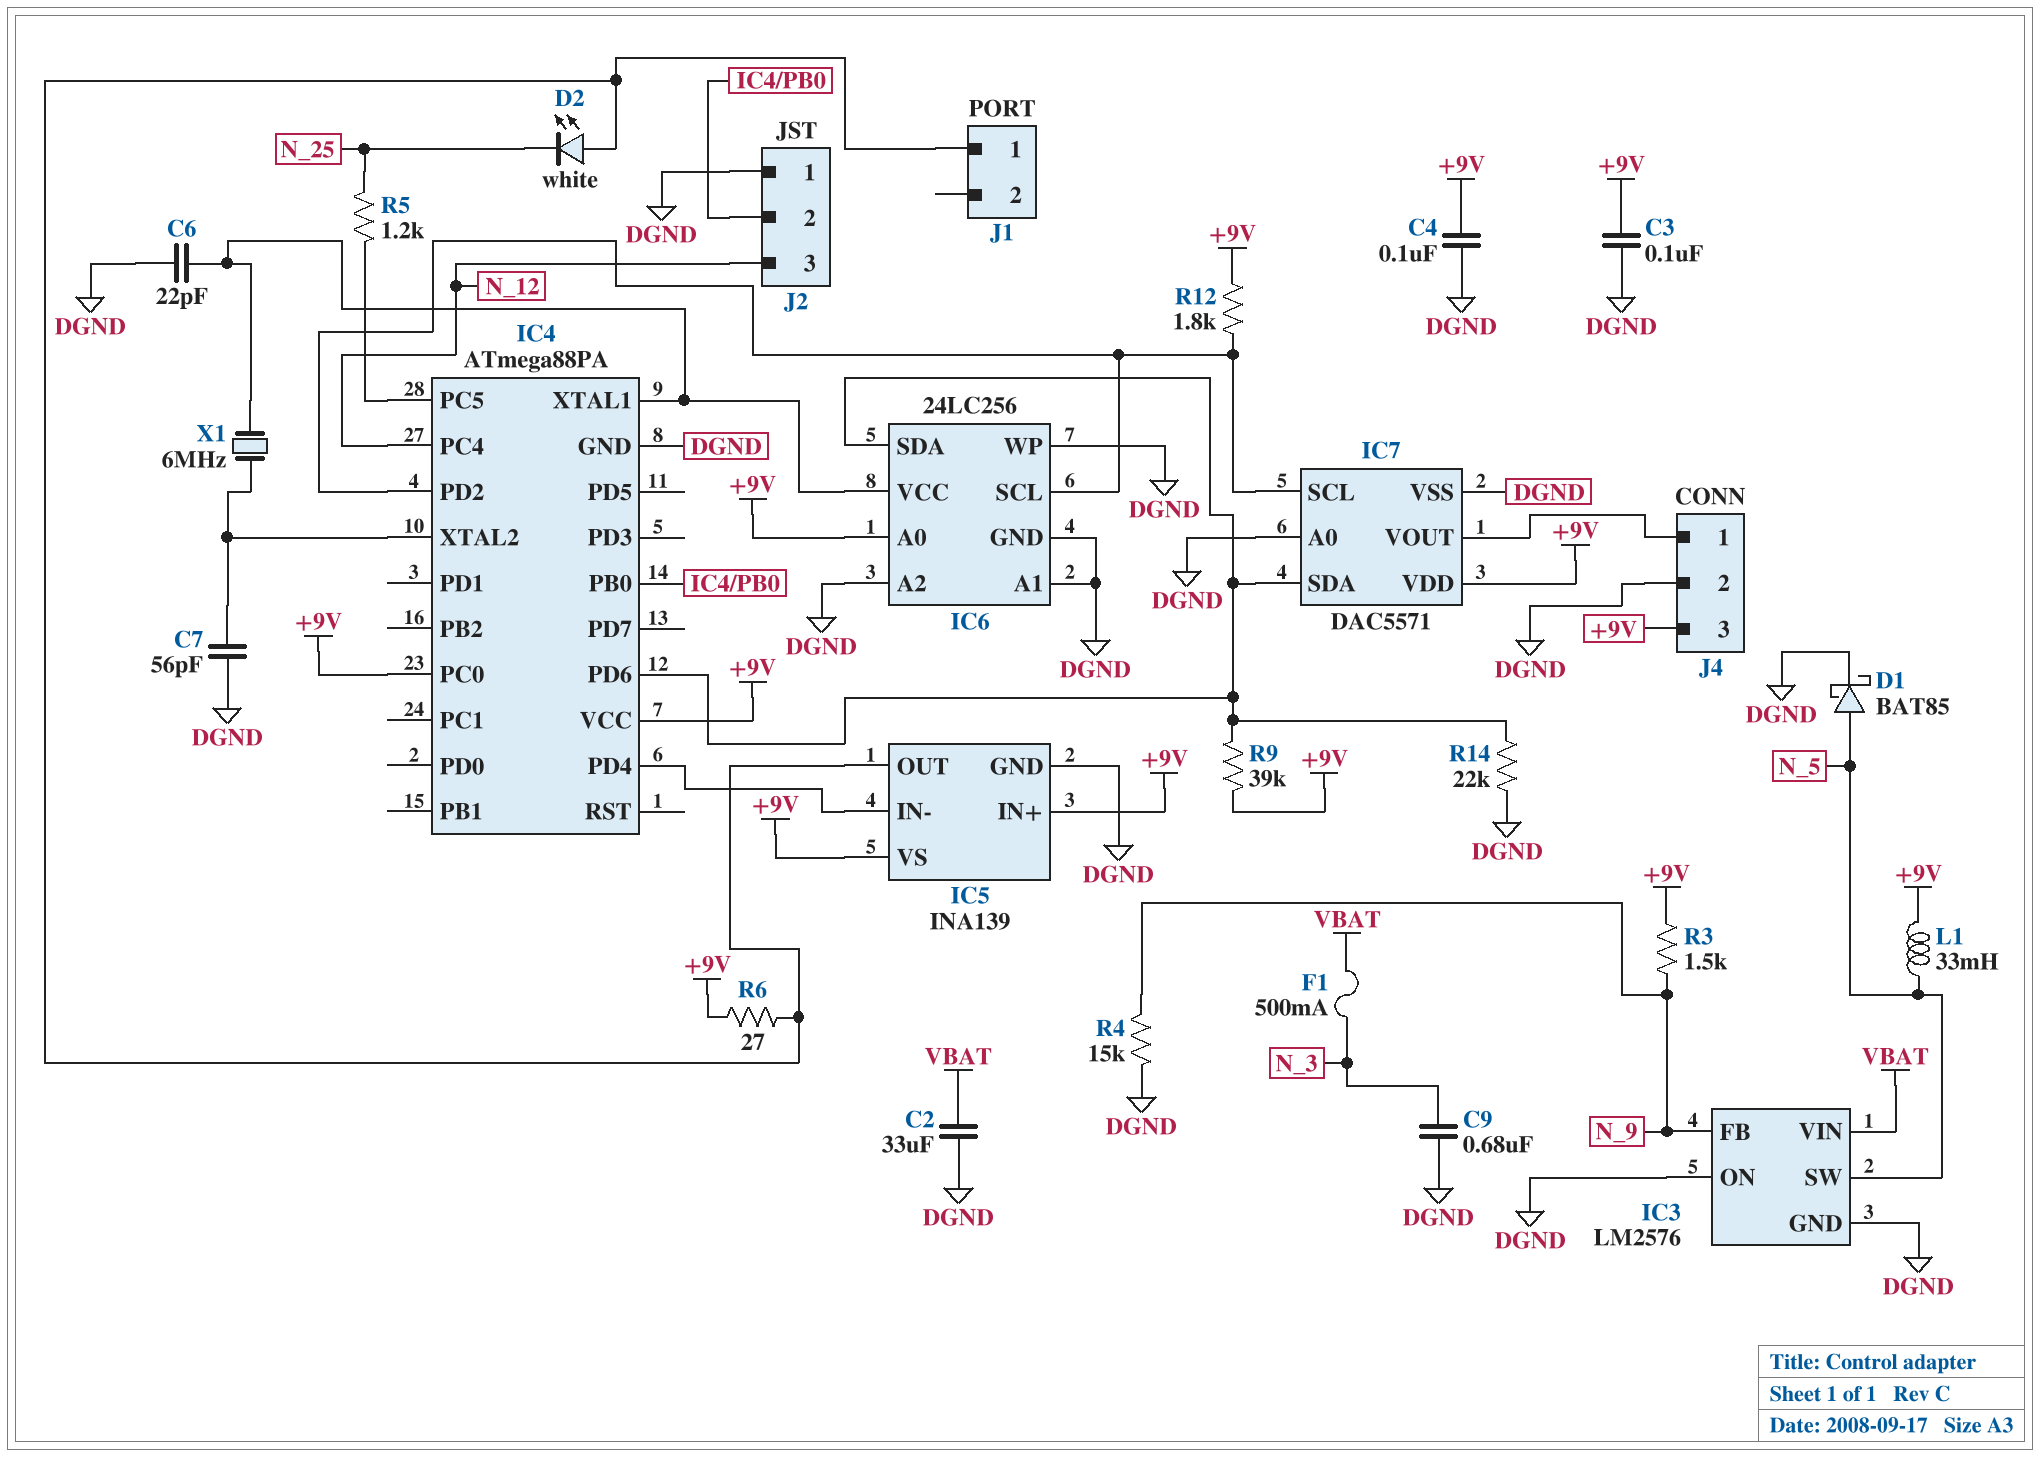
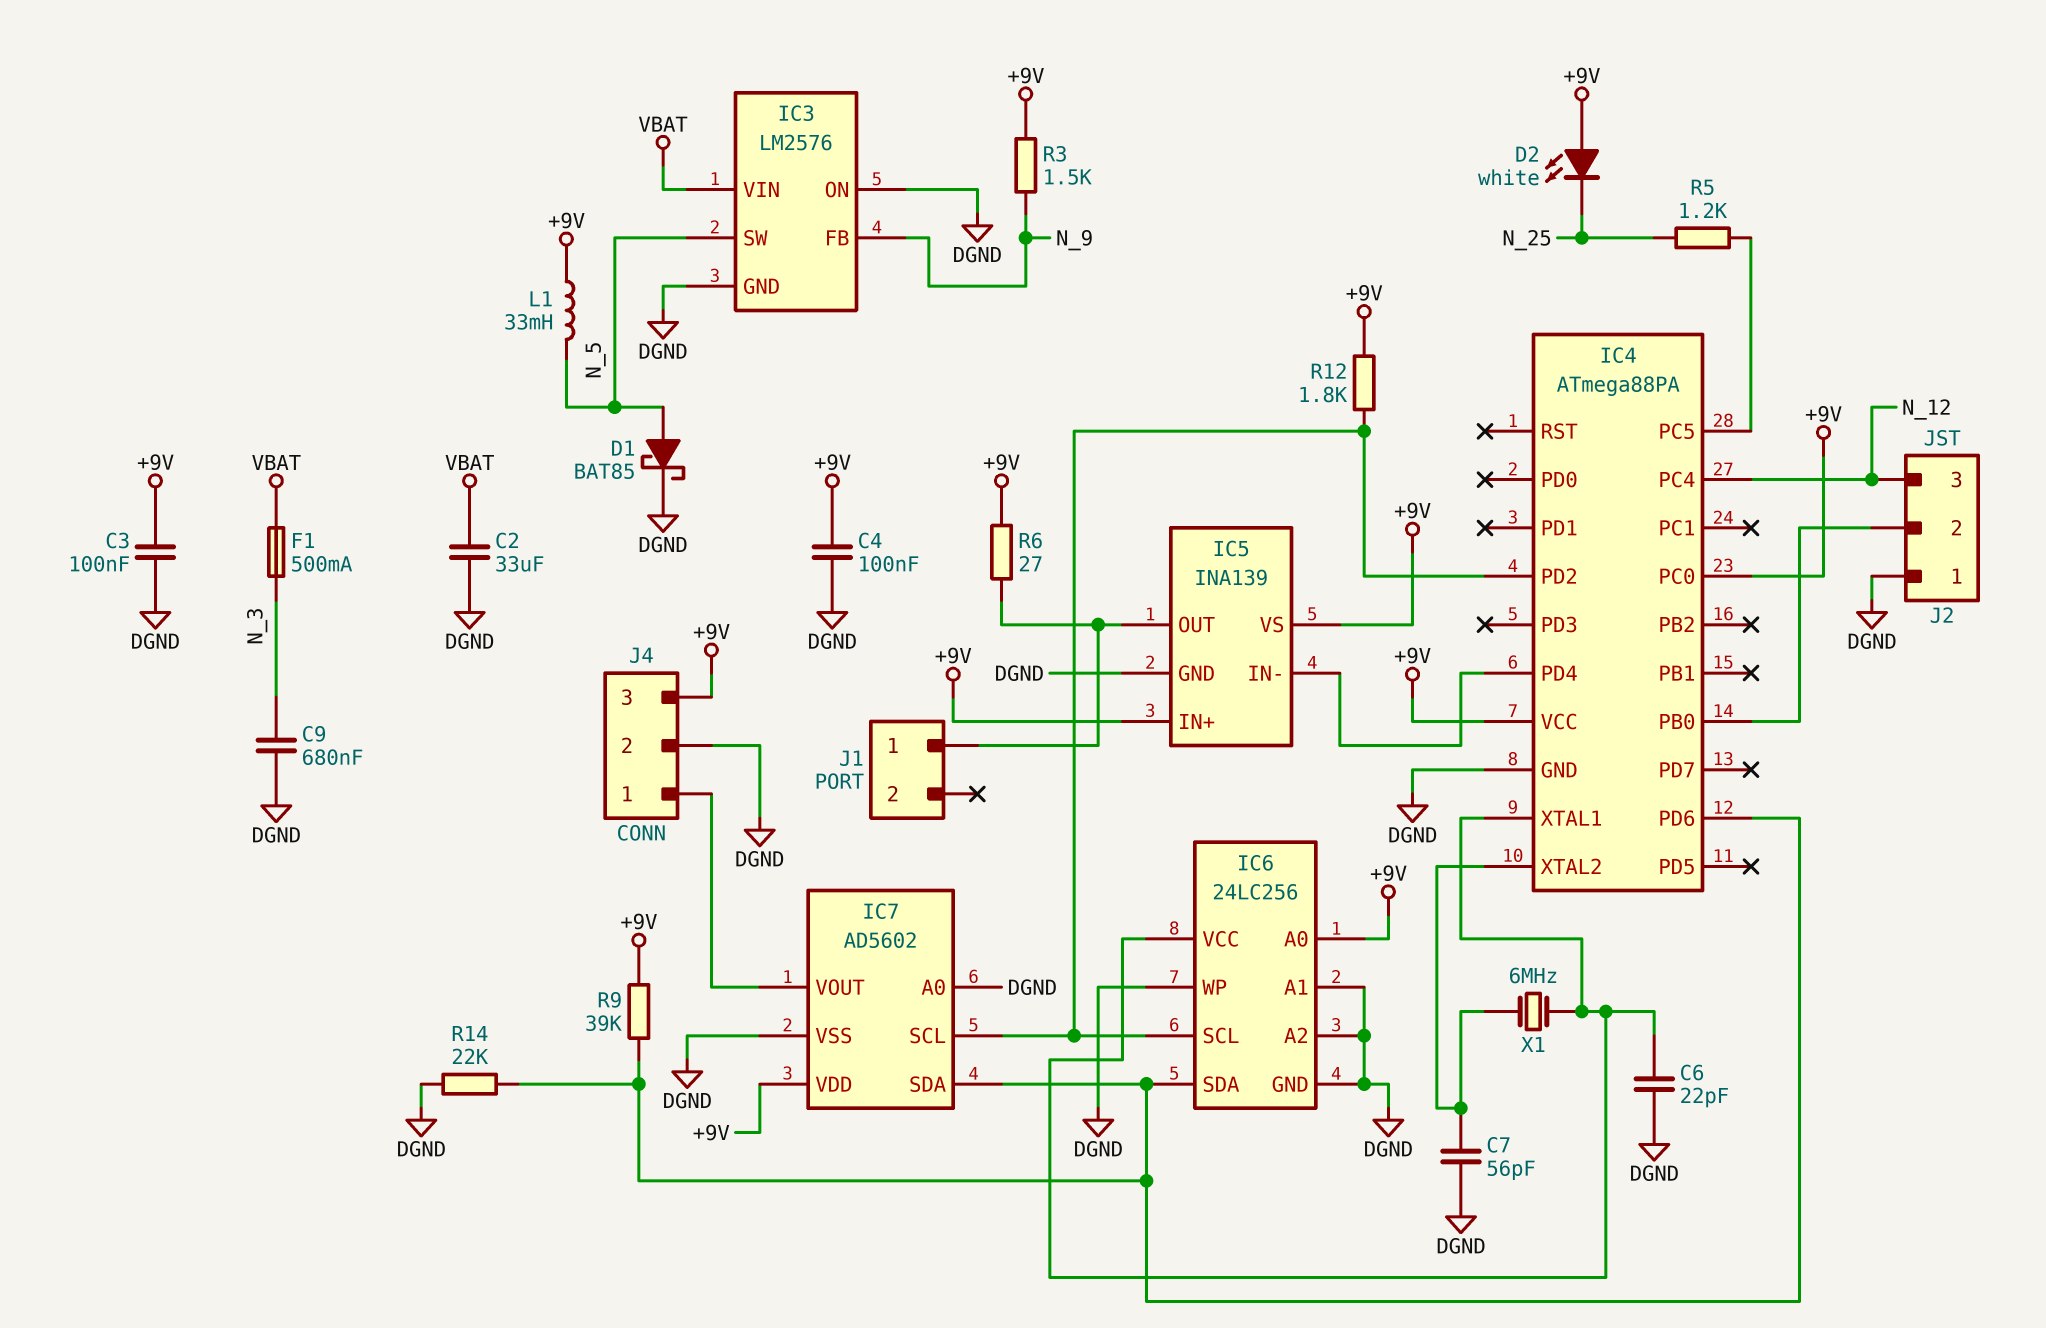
D2: LED white (A IC5/OUT, K N_25) -> LED white (A +9V, K N_25)
IC7: DAC5571 -> AD5602
R4: 15k (DGND, N_9) -> none

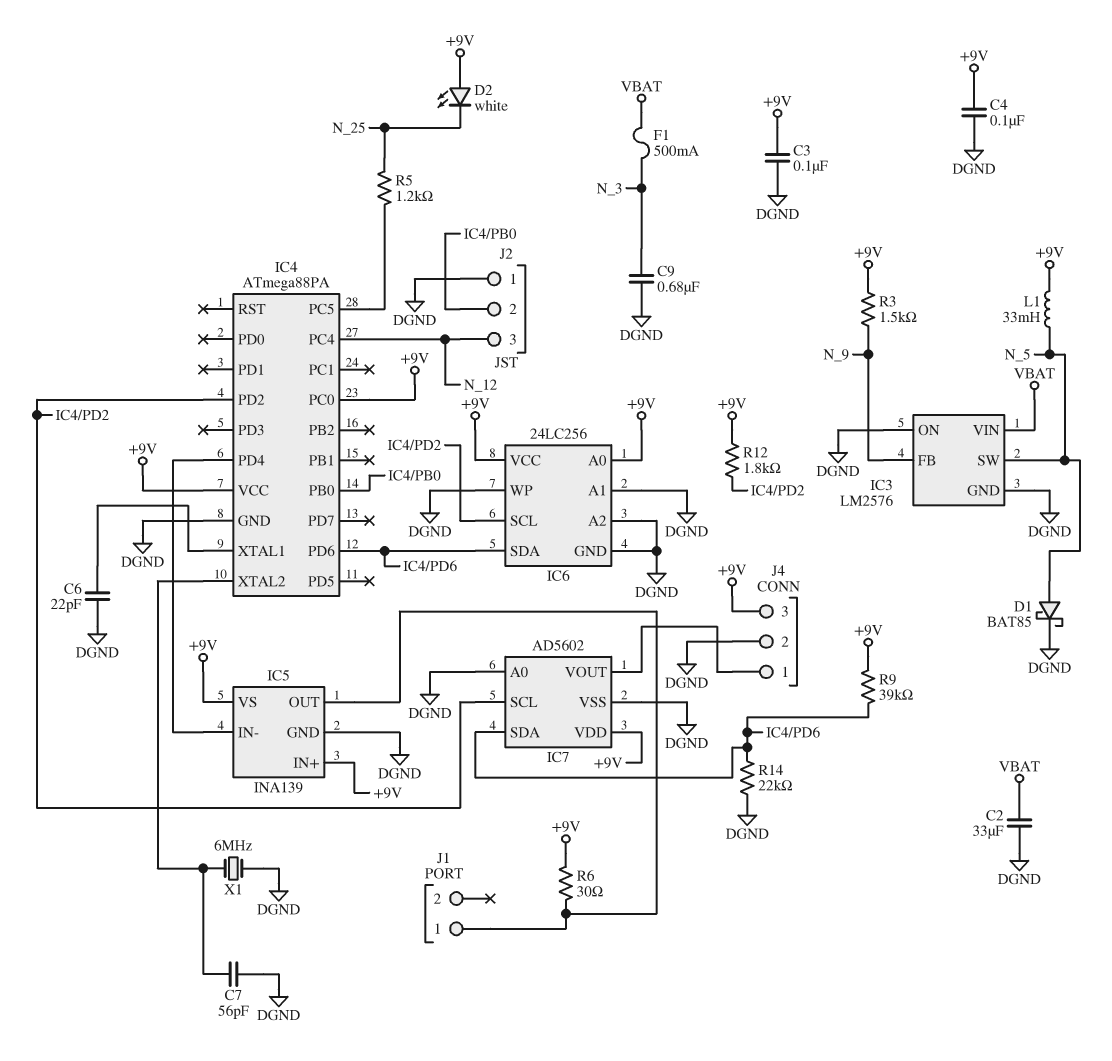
IC6 pin VCC: IC4/XTAL1 -> +9V
R6: 27 (+9V, IC5/OUT) -> 30 (+9V, IC5/OUT)
X1: 6MHz (IC4/XTAL1, IC4/XTAL2) -> 6MHz (DGND, IC4/XTAL2)

